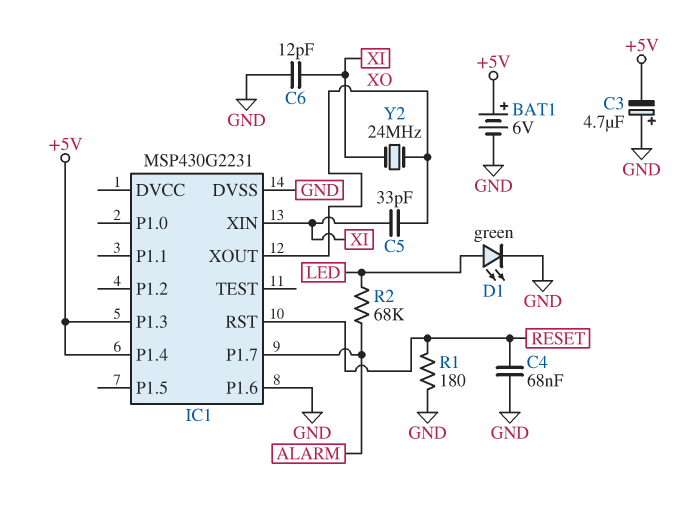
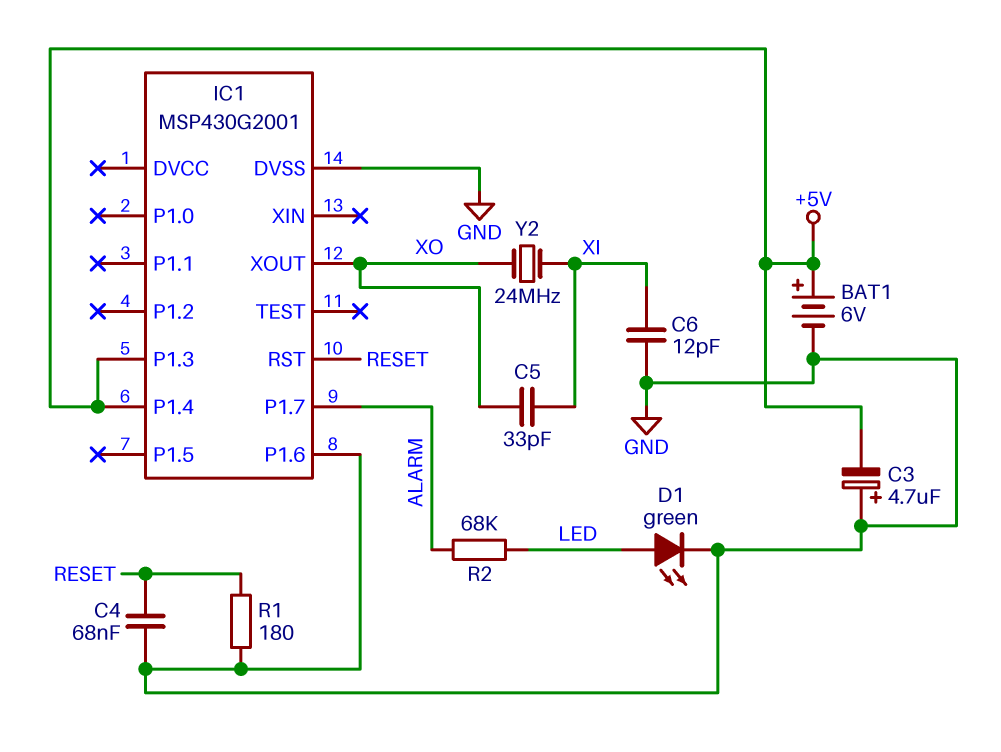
IC1: MSP430G2231 -> MSP430G2001
IC1 pin XIN: XI -> none

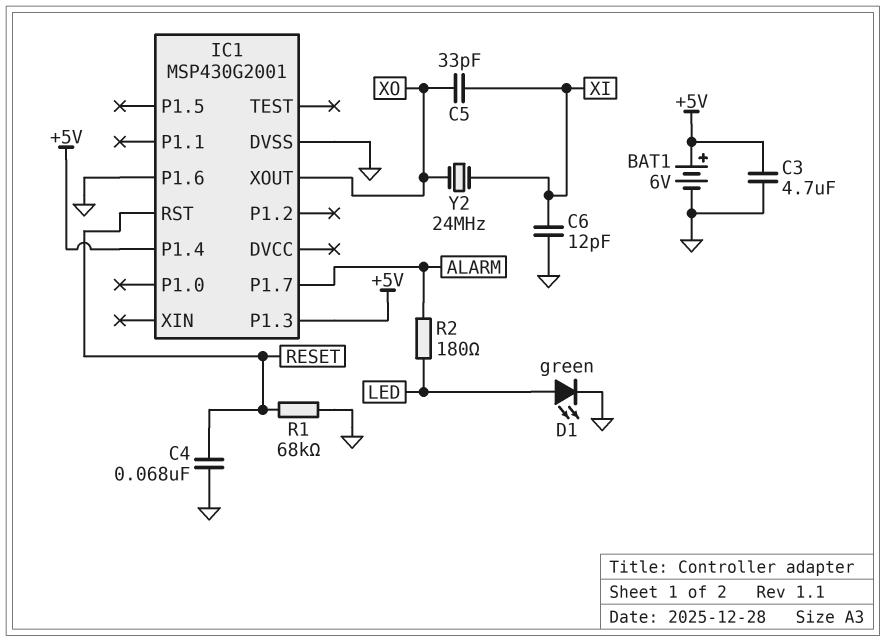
C3: 4.7uF (plus GND, minus +5V) -> 4.7uF (+5V, GND)
R1: 180 (GND, RESET) -> 68k (GND, RESET)
R2: 68k (ALARM, LED) -> 180 (ALARM, LED)

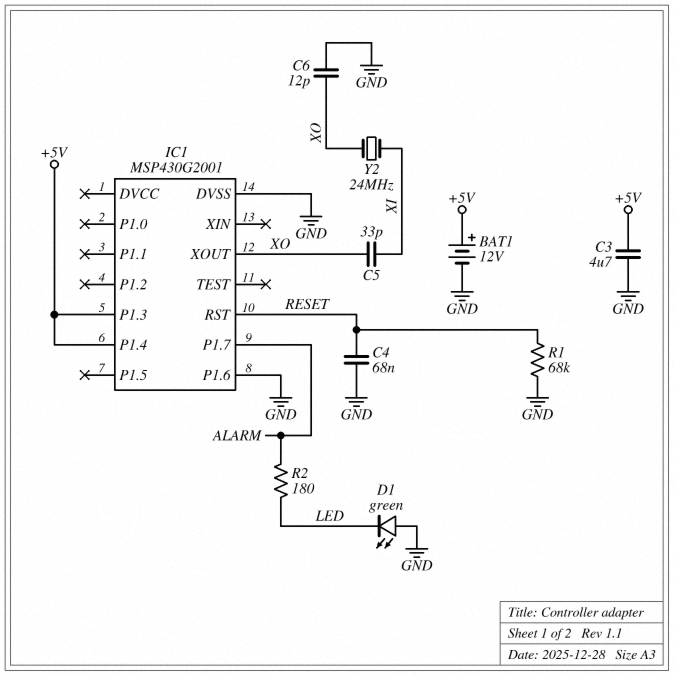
BAT1: 6V (plus +5V, minus GND) -> 12V (plus +5V, minus GND)
C6: 12pF (GND, XI) -> 12pF (GND, XO)
D1: LED green (A LED, K GND) -> LED green (A GND, K LED)

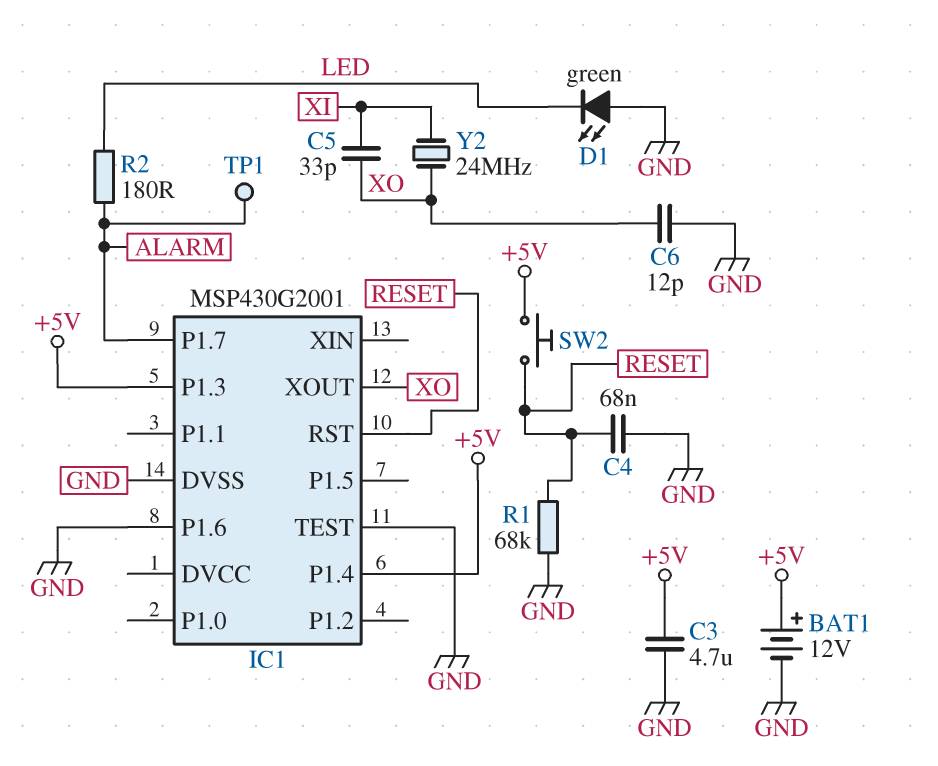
IC1 pin TEST: none -> GND
SW2: none -> button (+5V, RESET)
TP1: none -> test point (ALARM)

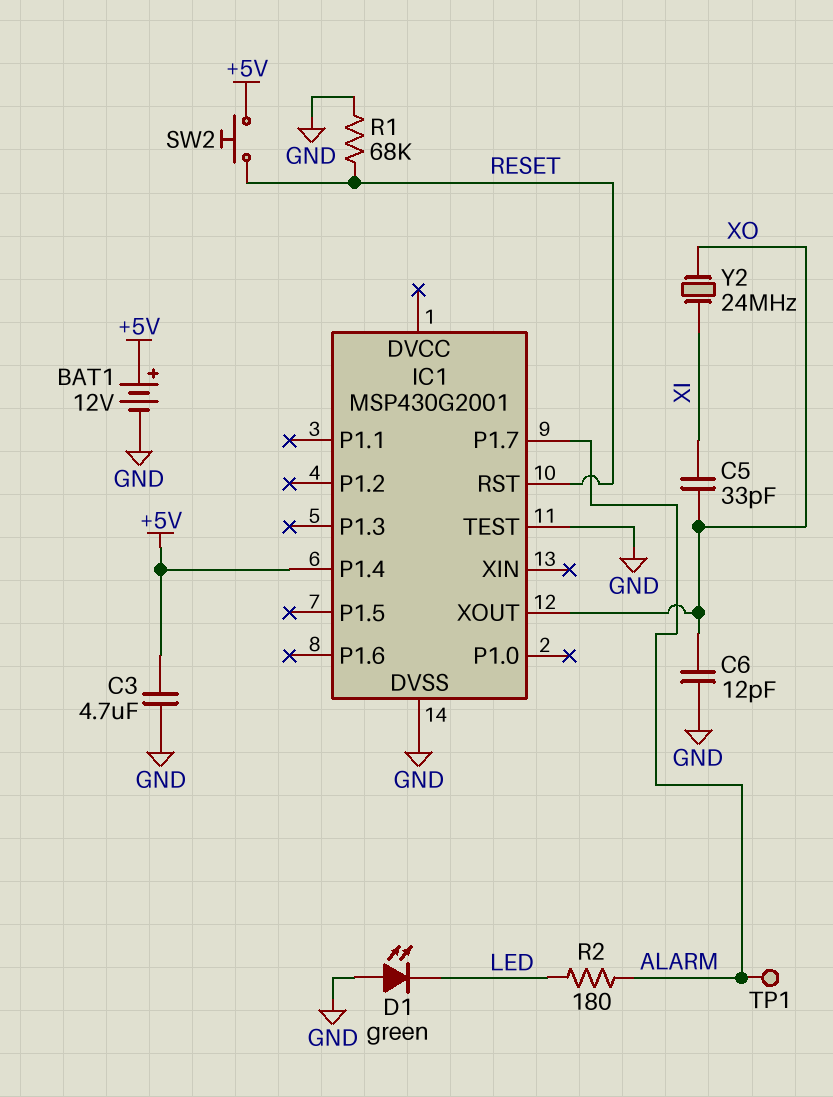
C4: 68nF (GND, RESET) -> none
IC1 pin P1.3: +5V -> none
IC1 pin P1.6: GND -> none

